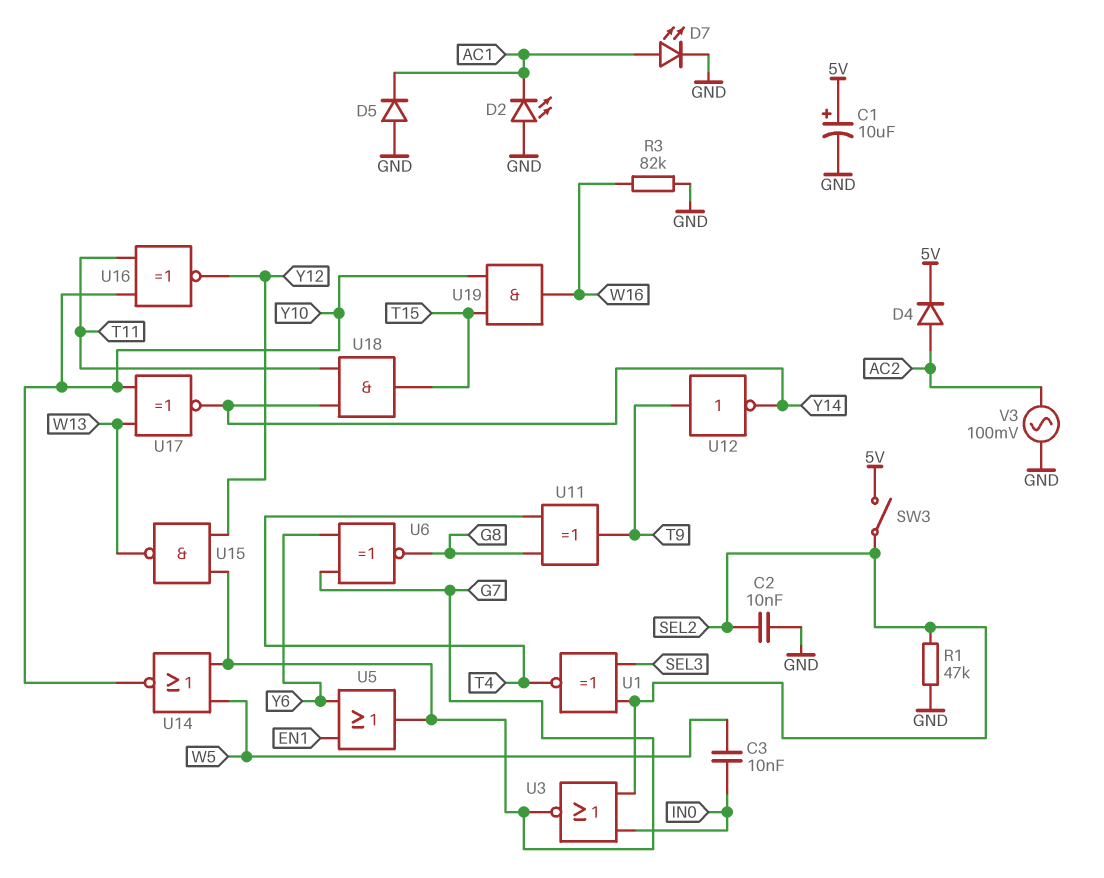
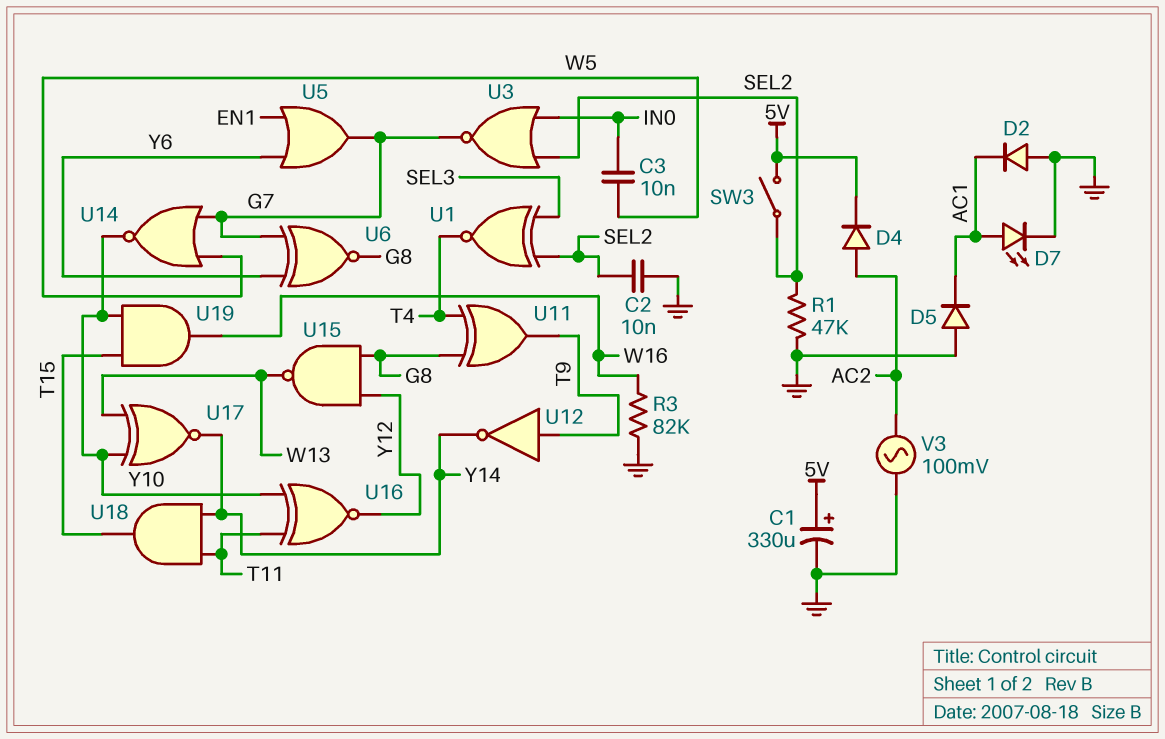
C1: 10uF (plus 5V, minus GND) -> 330uF (plus 5V, minus GND)
D2: LED (A GND, K AC1) -> diode (A GND, K AC1)
U15: NAND (in G7, in Y12, out W13) -> NAND (in G8, in Y12, out W13)

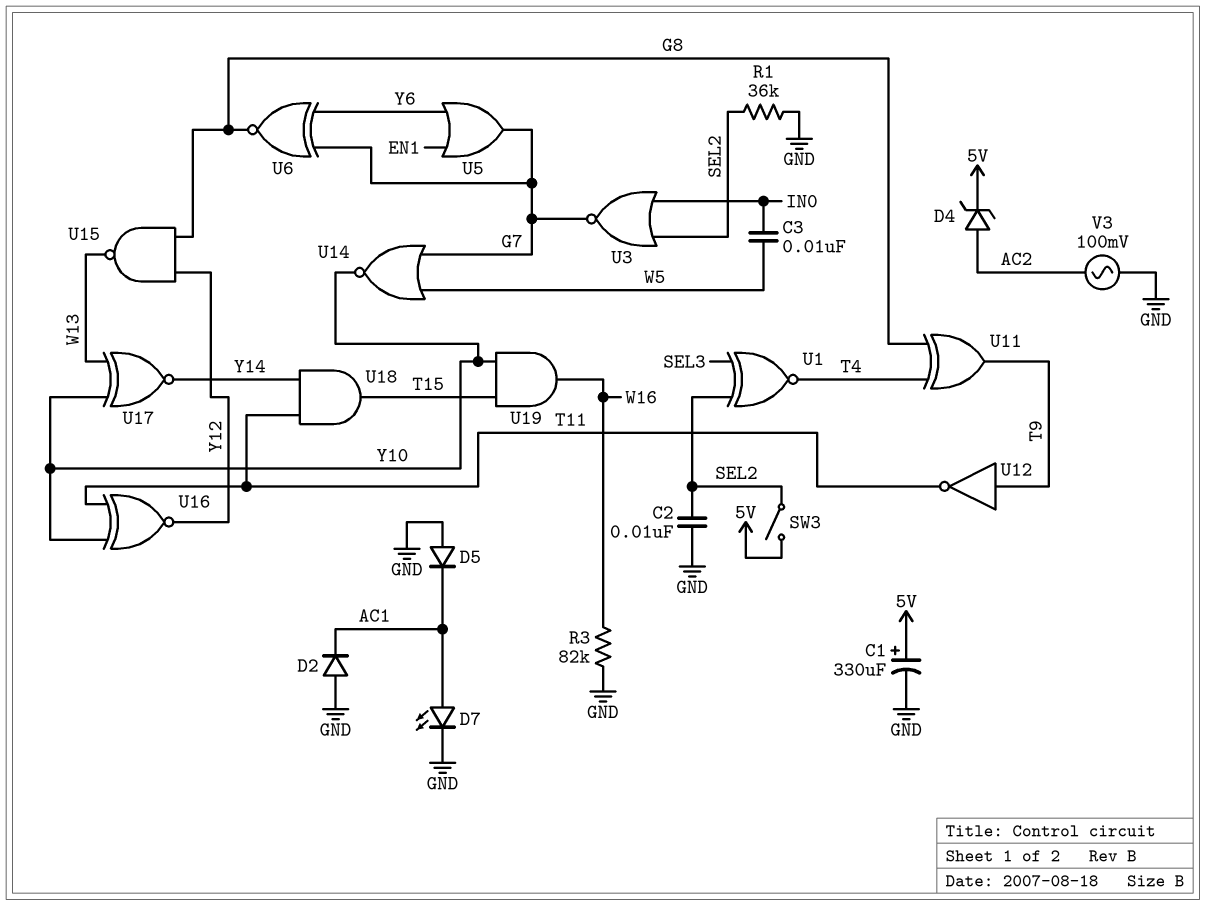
D4: diode (A AC2, K 5V) -> zener (A AC2, K 5V)
R1: 47k (GND, SEL2) -> 36k (GND, SEL2)
U12: NOT (in T9, out Y14) -> NOT (in T9, out T11)

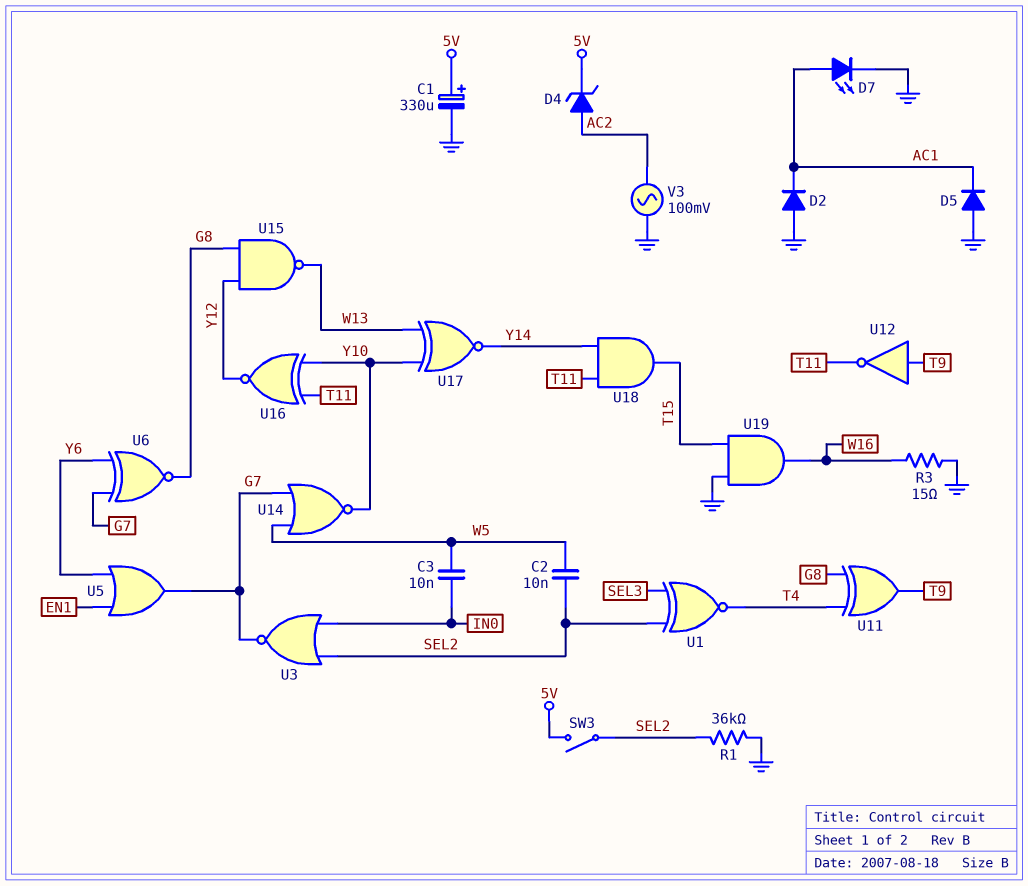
C2: 10nF (GND, SEL2) -> 10nF (SEL2, W5)
R3: 82k (GND, W16) -> 15 (GND, W16)
U19: AND (in T15, in Y10, out W16) -> AND (in GND, in T15, out W16)

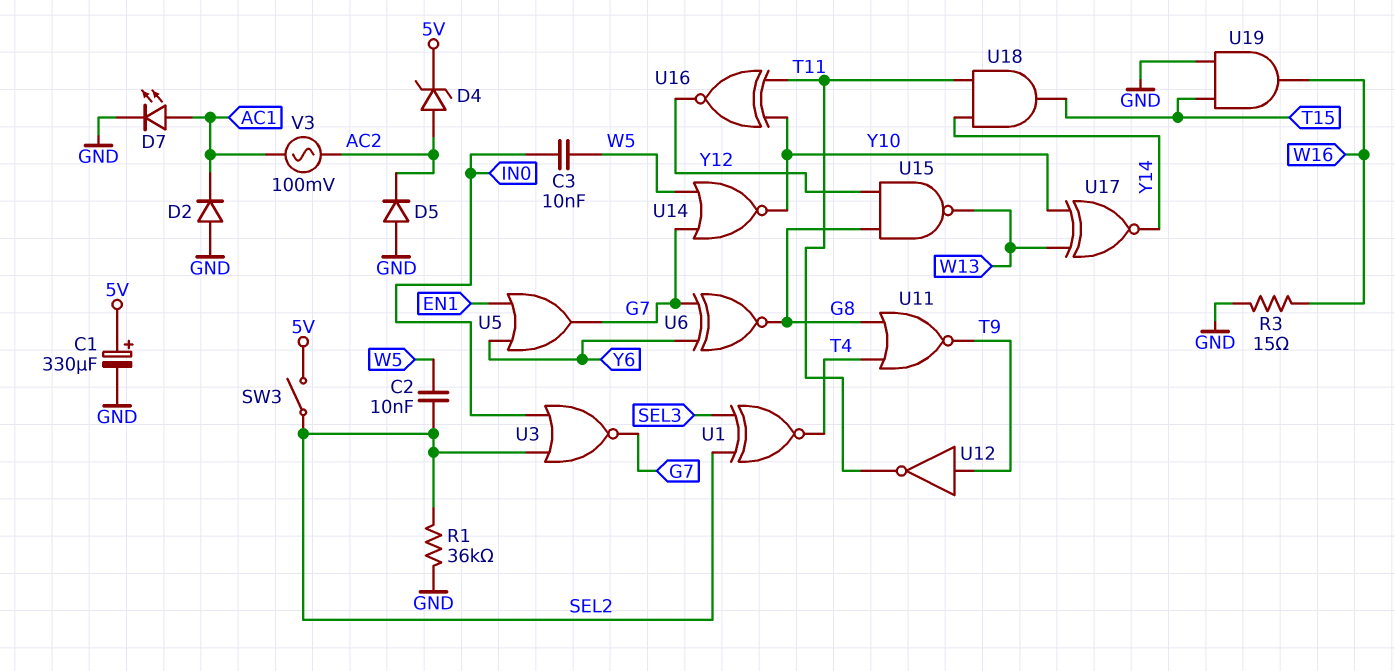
D5: diode (A GND, K AC1) -> diode (A GND, K AC2)
U11: XOR (in G8, in T4, out T9) -> NOR (in G8, in T4, out T9)
V3: AC 100mV (AC2, GND) -> AC 100mV (AC1, AC2)

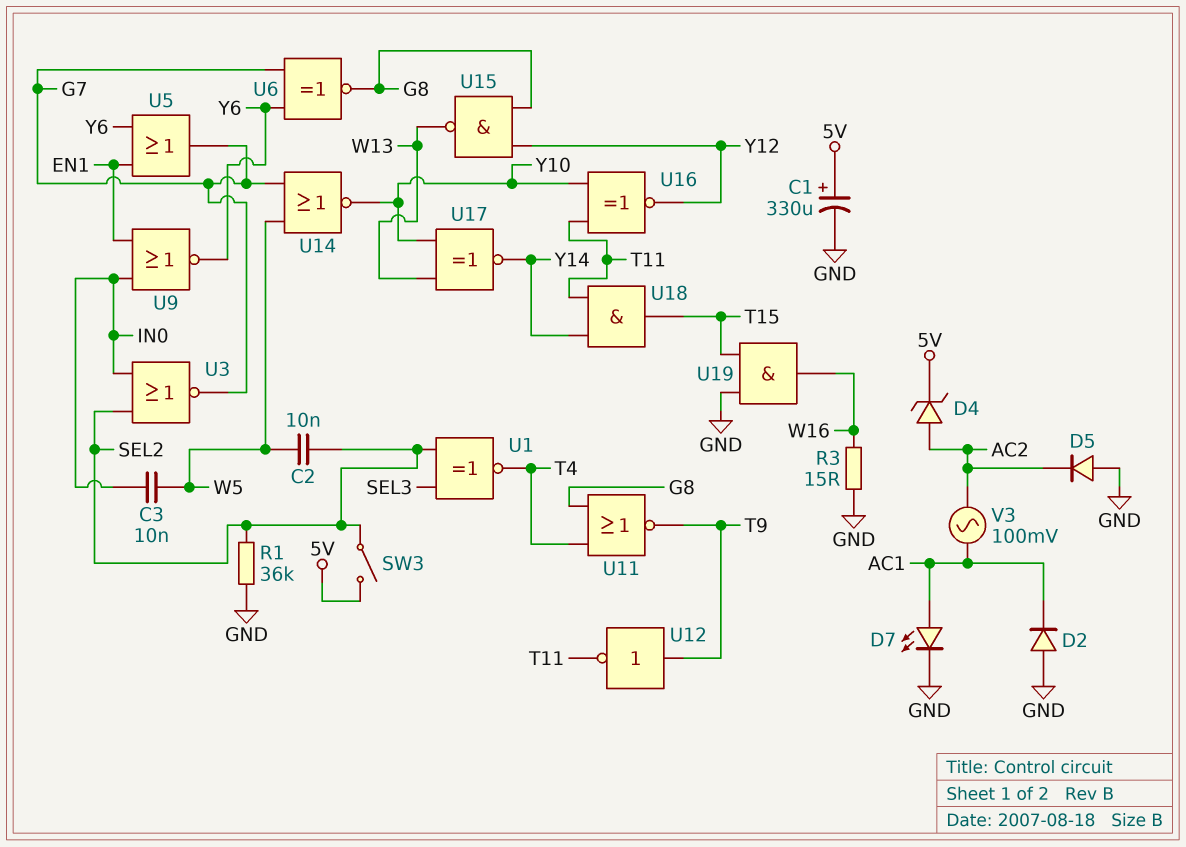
U9: none -> NOR (in EN1, in IN0, out Y6)

